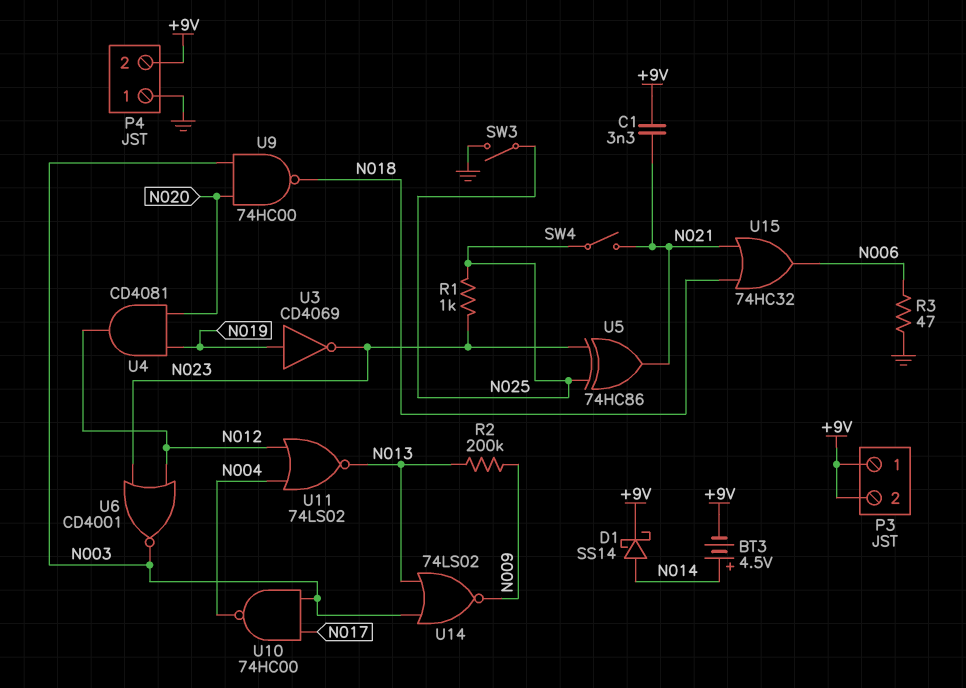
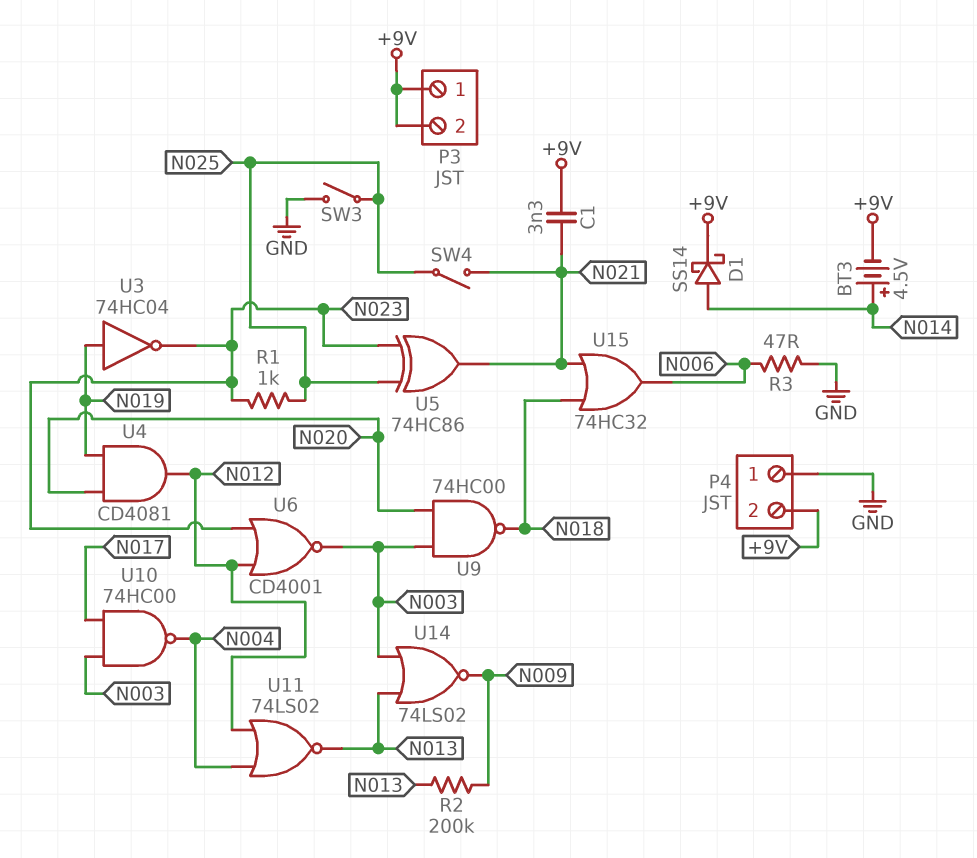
U3: NOT CD4069 (in N019, out N023) -> NOT 74HC04 (in N019, out N023)

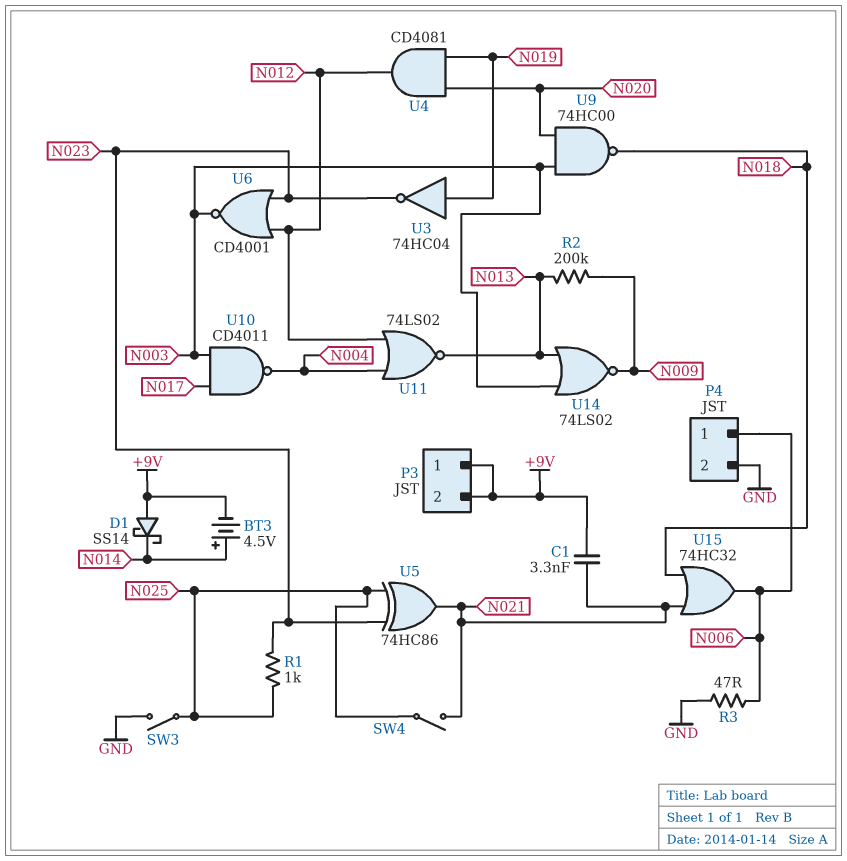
D1: schottky SS14 (A N014, K +9V) -> schottky SS14 (A +9V, K N014)
P4 pin 1: GND -> N006
P4 pin 2: +9V -> GND
U10: NAND 74HC00 (in N003, in N017, out N004) -> NAND CD4011 (in N003, in N017, out N004)

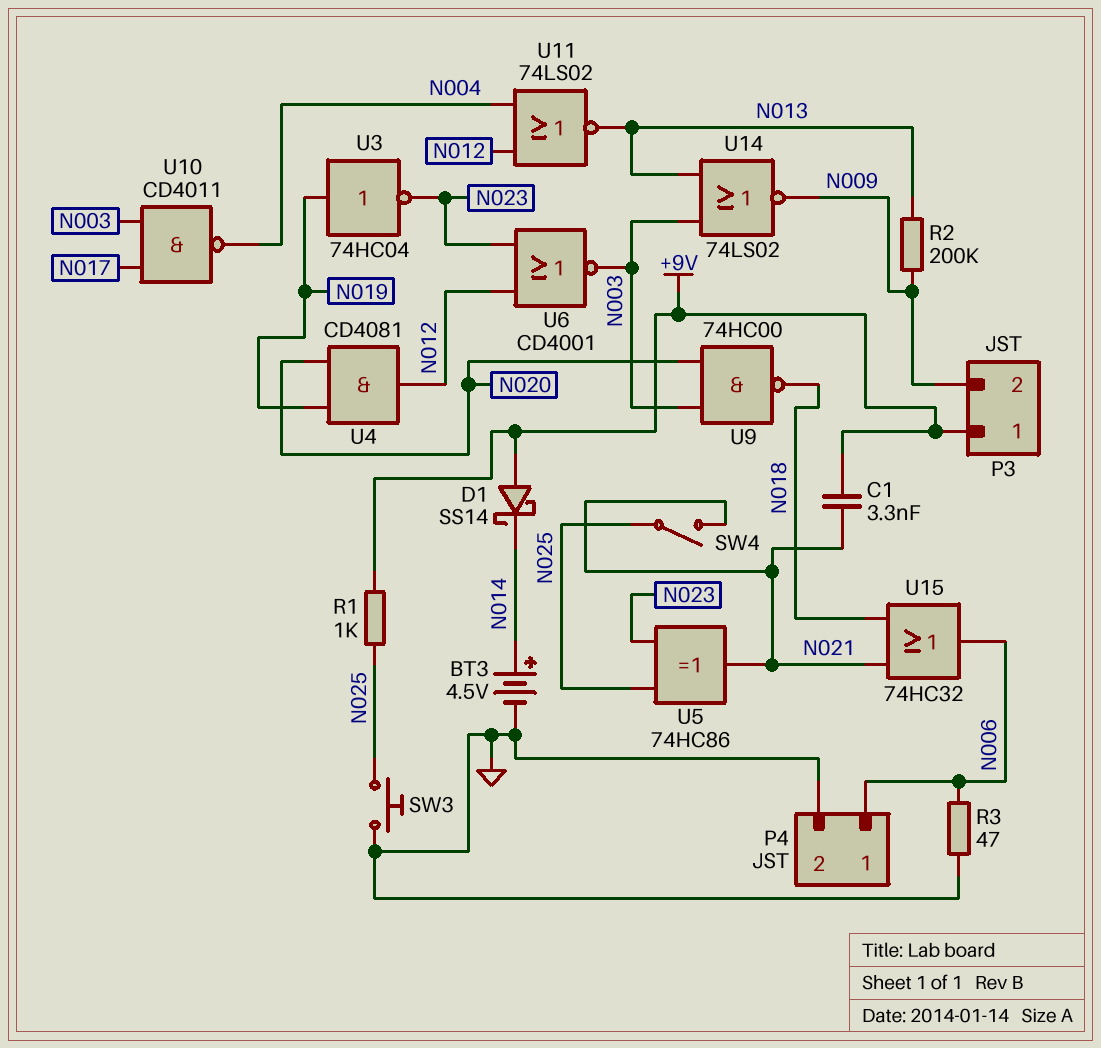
BT3: 4.5V (plus N014, minus +9V) -> 4.5V (plus N014, minus GND)
P3 pin 2: +9V -> N009
R1: 1k (N023, N025) -> 1k (+9V, N025)
SW3: switch (GND, N025) -> button (GND, N025)

